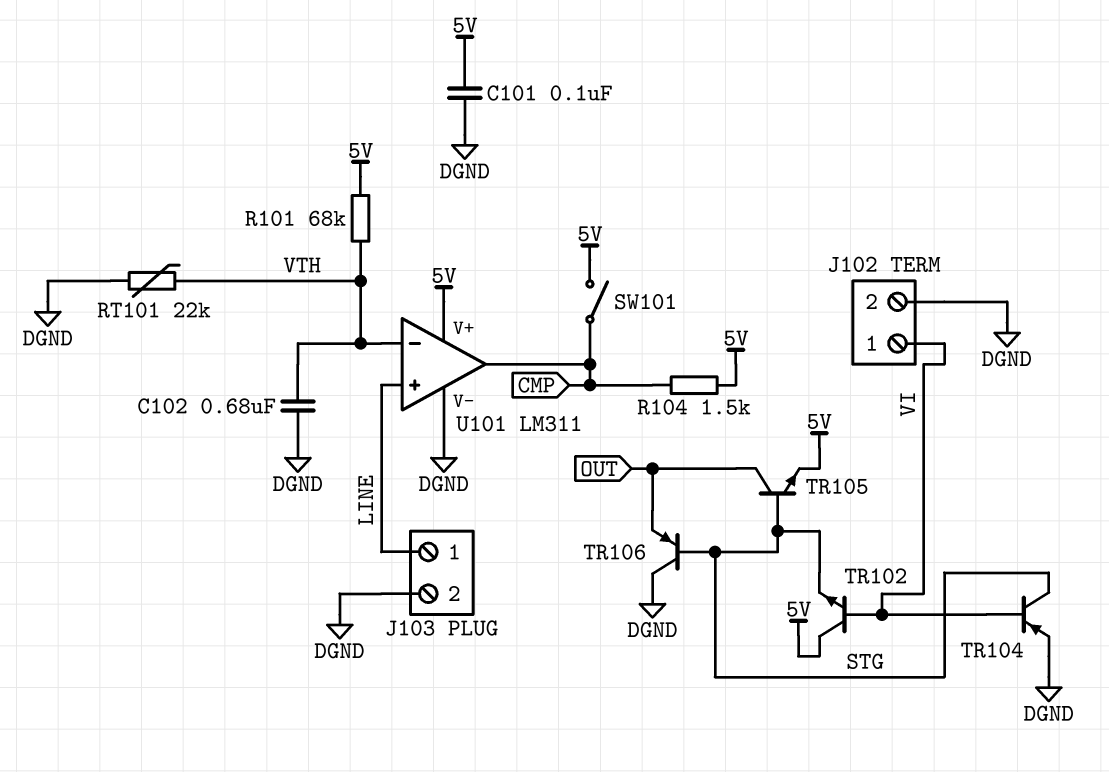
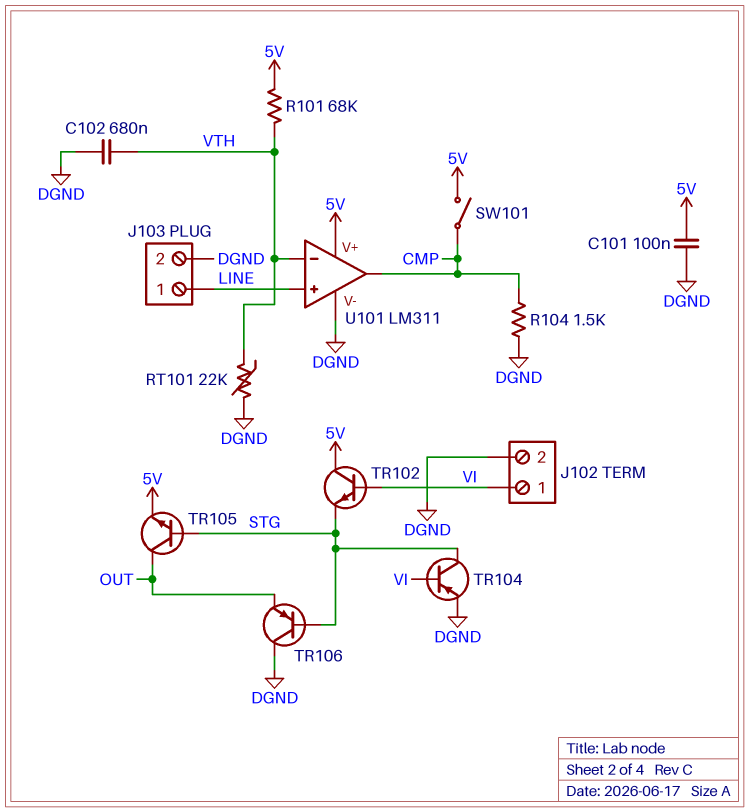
R104: 1.5k (5V, CMP) -> 1.5k (CMP, DGND)

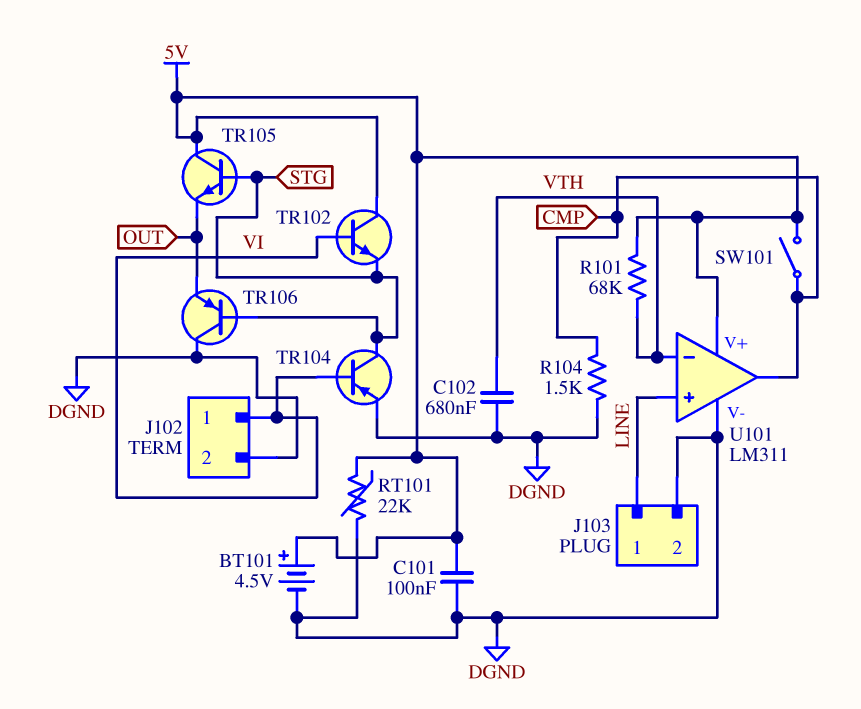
BT101: none -> 4.5V (plus 5V, minus DGND)
RT101: 22k (DGND, VTH) -> 22k (5V, DGND)
TR105: NPN (B STG, C OUT, E 5V) -> NPN (B STG, C 5V, E OUT)

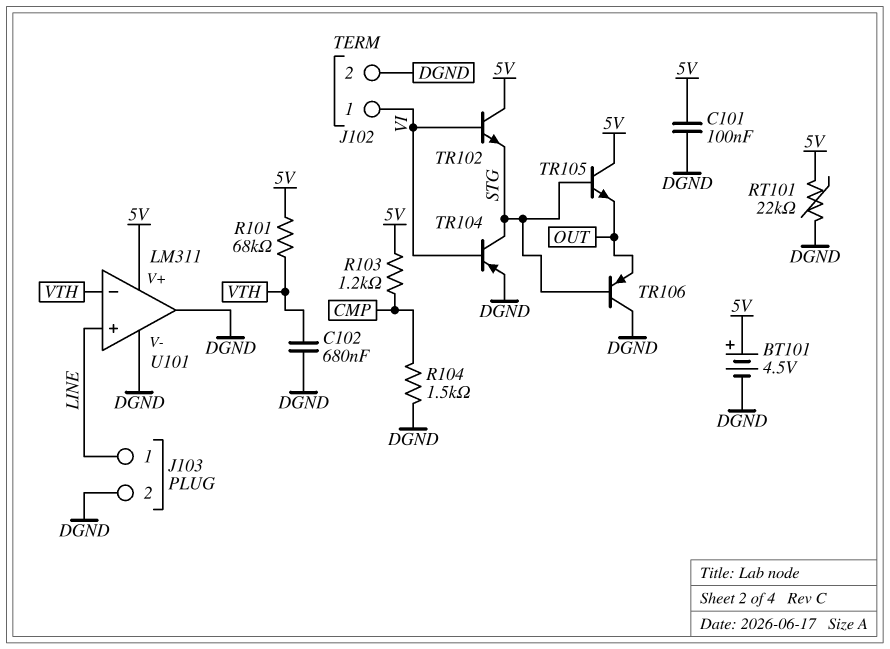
R103: none -> 1.2k (5V, CMP)
SW101: switch (5V, CMP) -> none
U101 pin out: CMP -> DGND

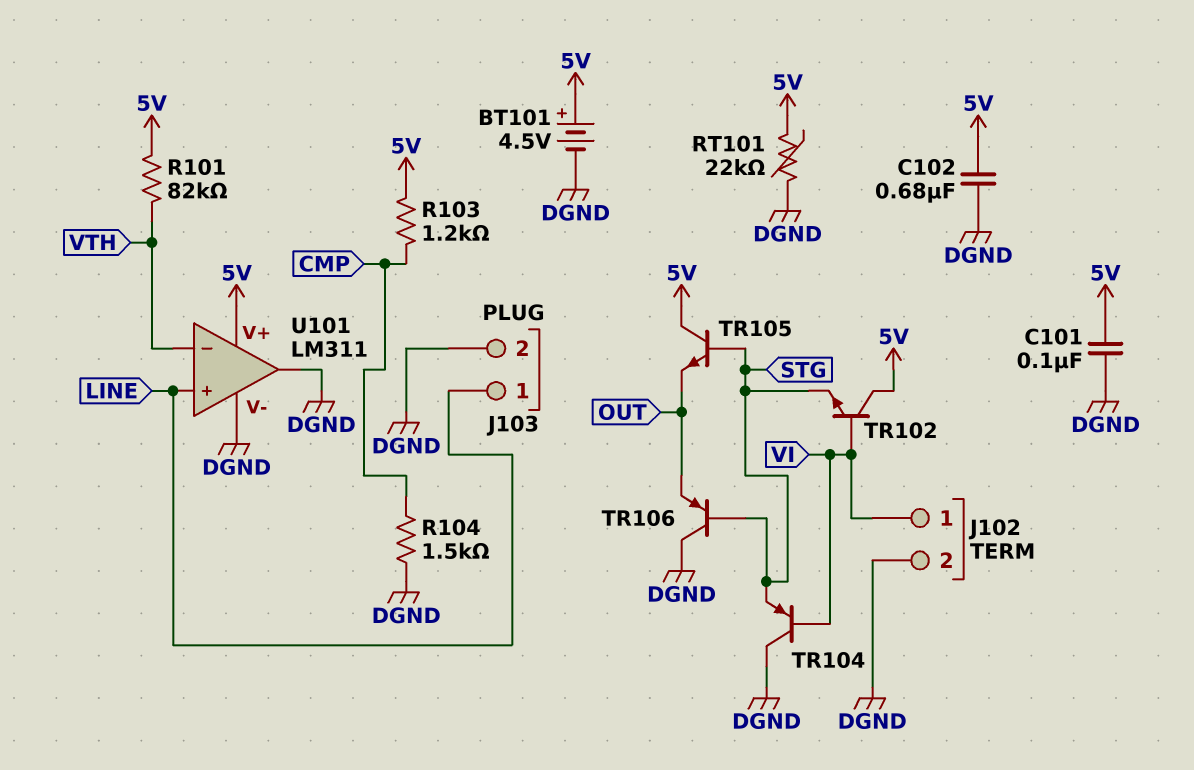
C102: 680nF (DGND, VTH) -> 680nF (5V, DGND)
R101: 68k (5V, VTH) -> 82k (5V, VTH)
TR104: PNP (B VI, C STG, E DGND) -> PNP (B VI, C DGND, E STG)

